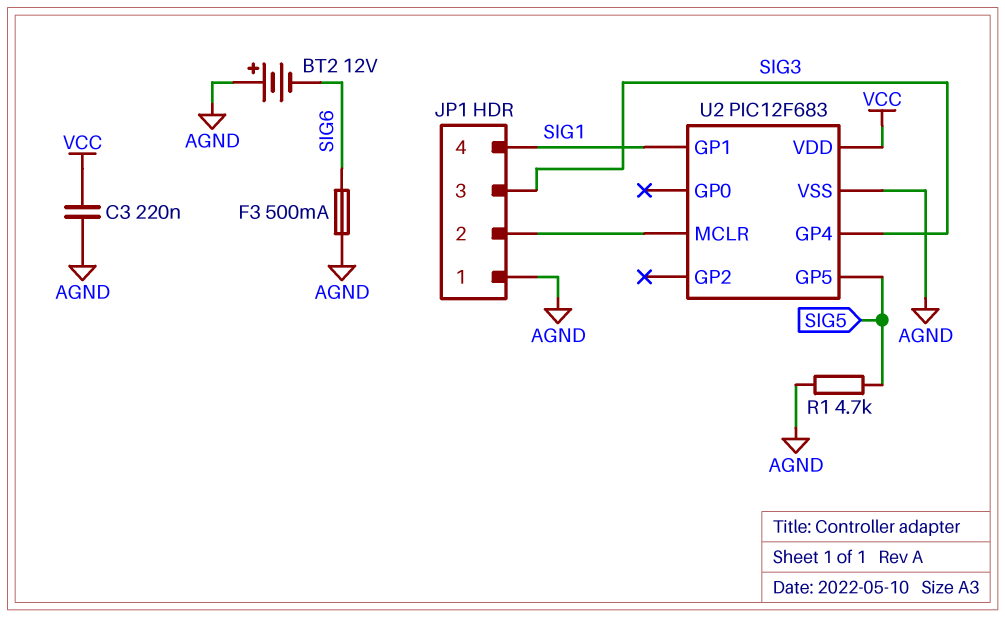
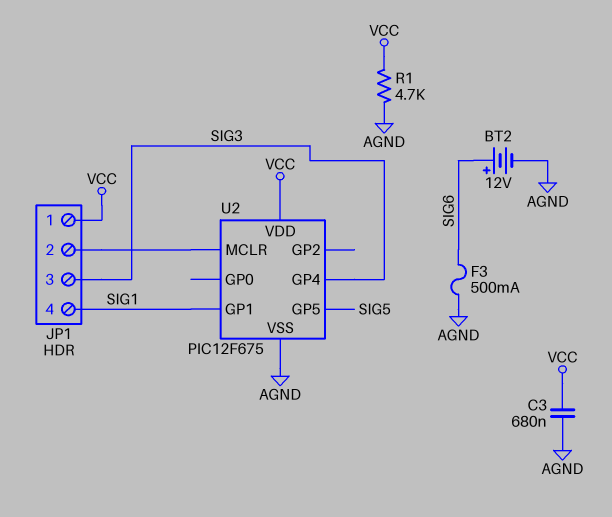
BT2: 12V (plus AGND, minus SIG6) -> 12V (plus SIG6, minus AGND)
C3: 220nF (AGND, VCC) -> 680nF (AGND, VCC)
JP1 pin 1: AGND -> VCC
R1: 4.7k (AGND, SIG5) -> 4.7k (AGND, VCC)
U2: PIC12F683 -> PIC12F675

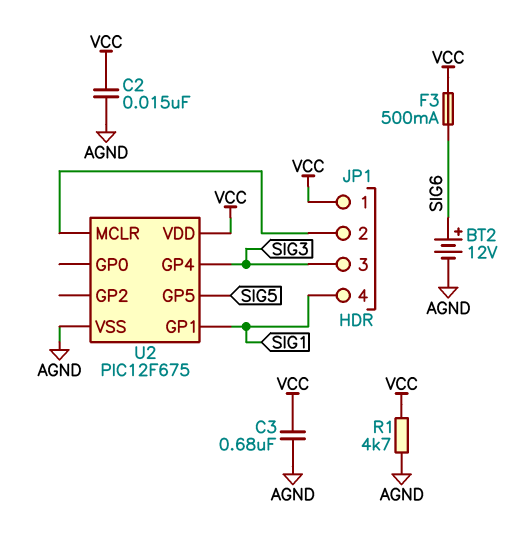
C2: none -> 15nF (AGND, VCC)
F3: 500mA (AGND, SIG6) -> 500mA (SIG6, VCC)

